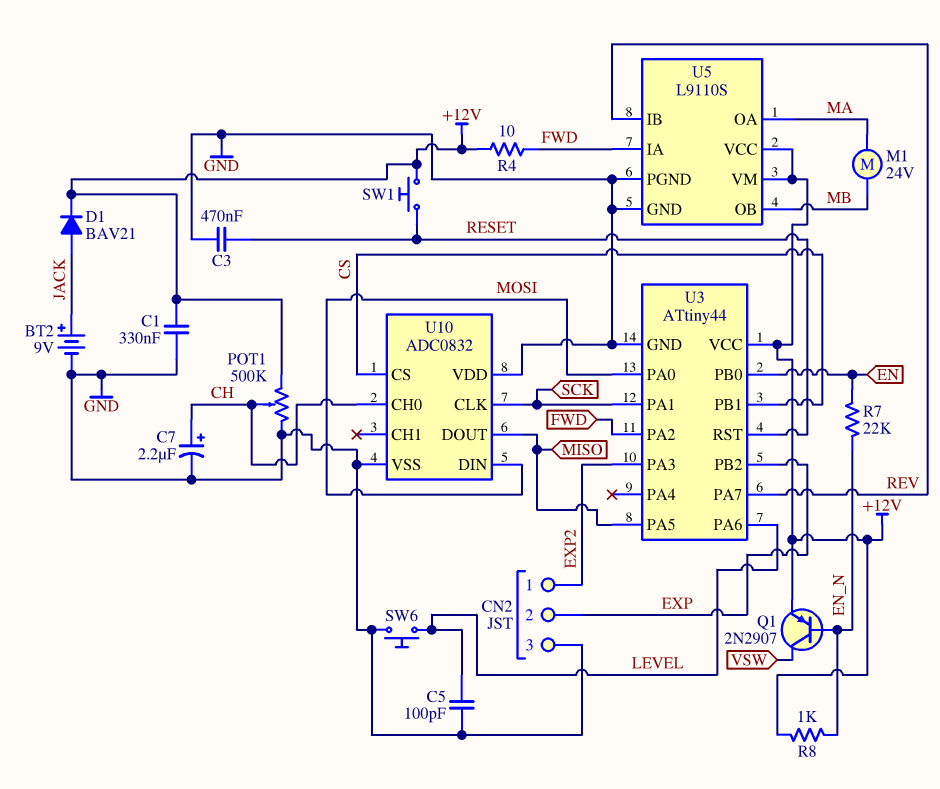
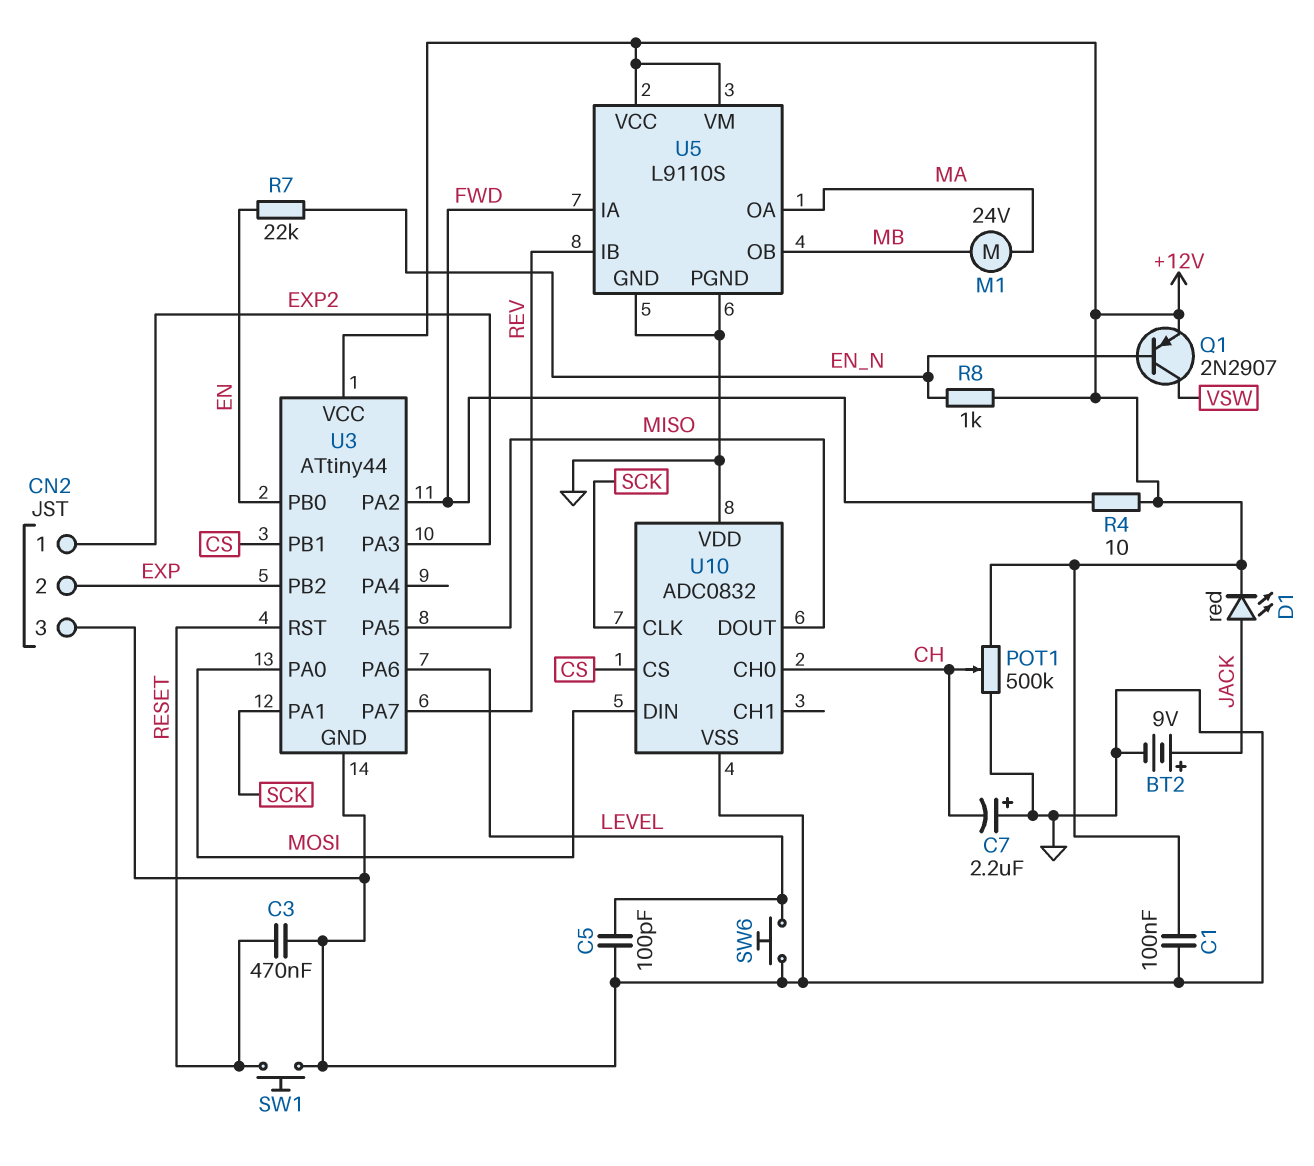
C1: 330nF (+12V, GND) -> 100nF (+12V, GND)
C7: 2.2uF (plus CH, minus GND) -> 2.2uF (plus GND, minus CH)
D1: diode BAV21 (A JACK, K +12V) -> LED red (A JACK, K +12V)
SW1: button (+12V, RESET) -> button (GND, RESET)

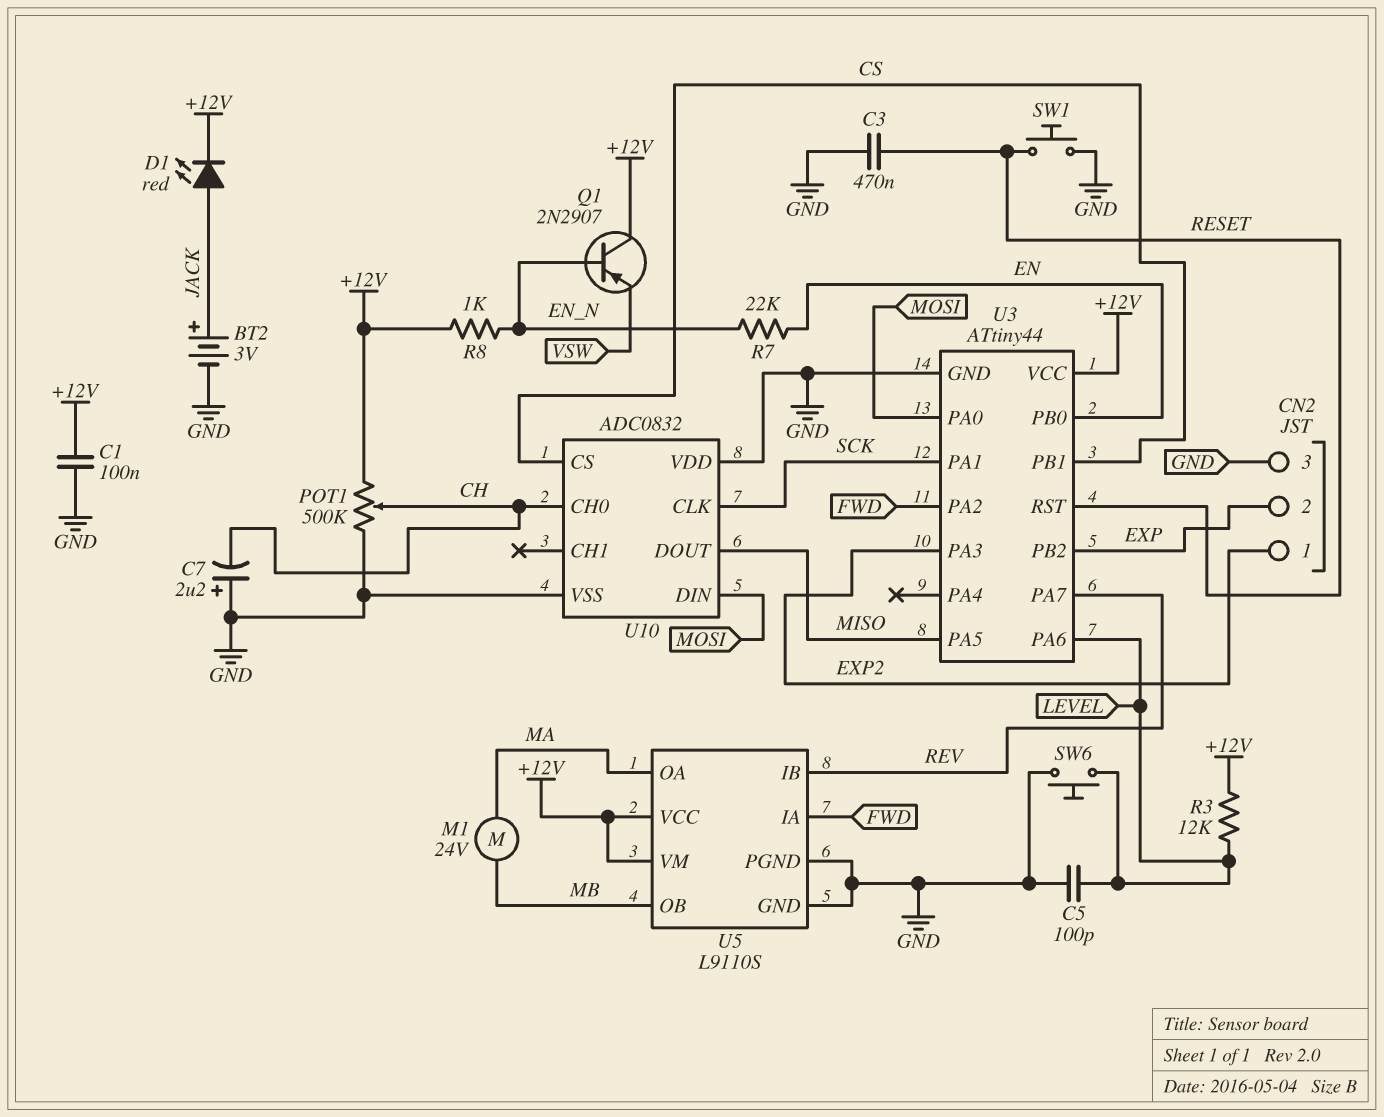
BT2: 9V (plus JACK, minus GND) -> 3V (plus JACK, minus GND)
Q1: PNP 2N2907 (B EN_N, C VSW, E +12V) -> PNP 2N2907 (B EN_N, C +12V, E VSW)
R3: none -> 12k (+12V, LEVEL)
R4: 10 (+12V, FWD) -> none

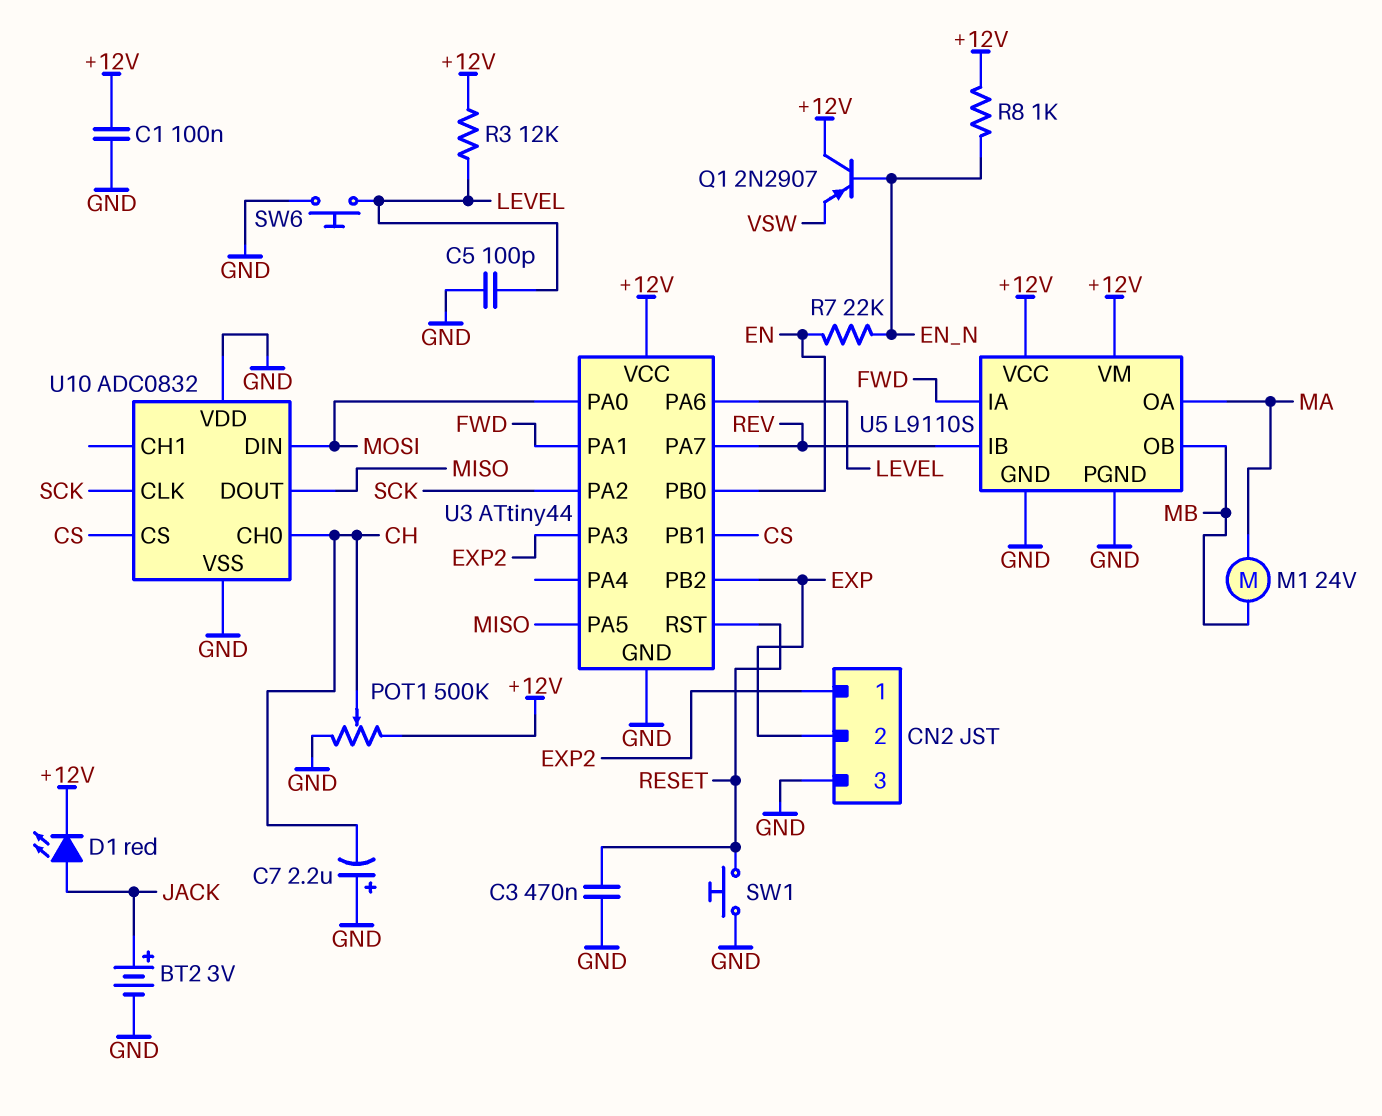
U3 pin PA1: SCK -> FWD
U3 pin PA2: FWD -> SCK

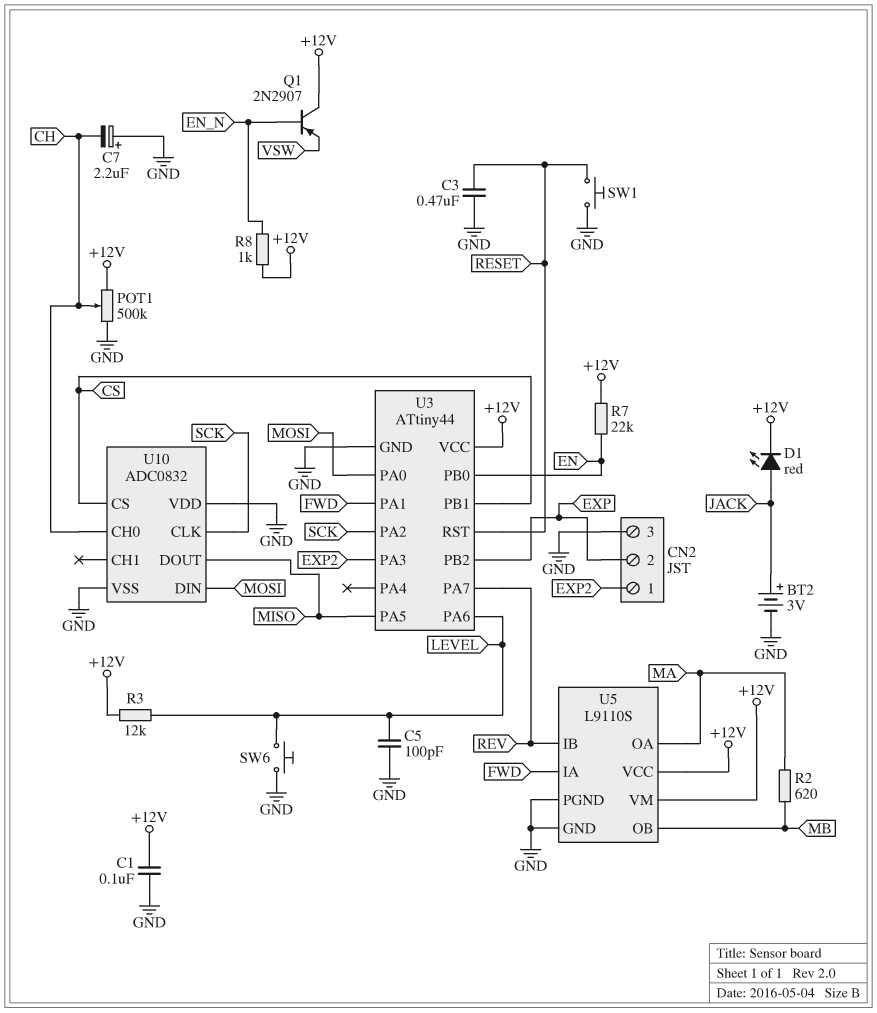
M1: motor 24V (MA, MB) -> none
R2: none -> 620 (MA, MB)
R7: 22k (EN, EN_N) -> 22k (+12V, EN)

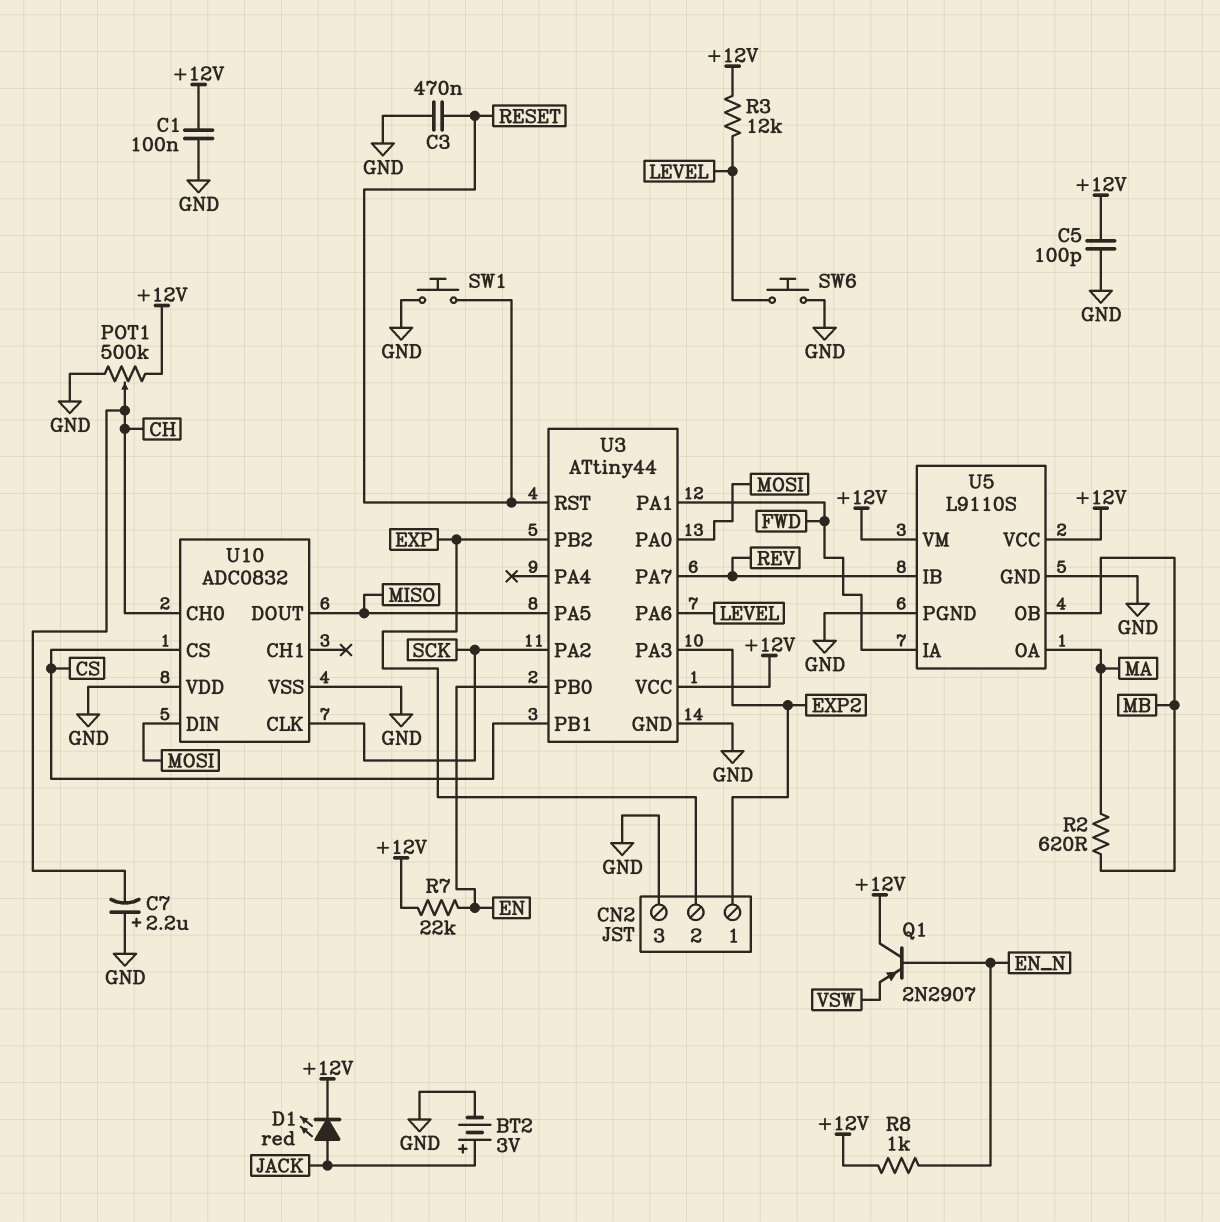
C5: 100pF (GND, LEVEL) -> 100pF (+12V, GND)

